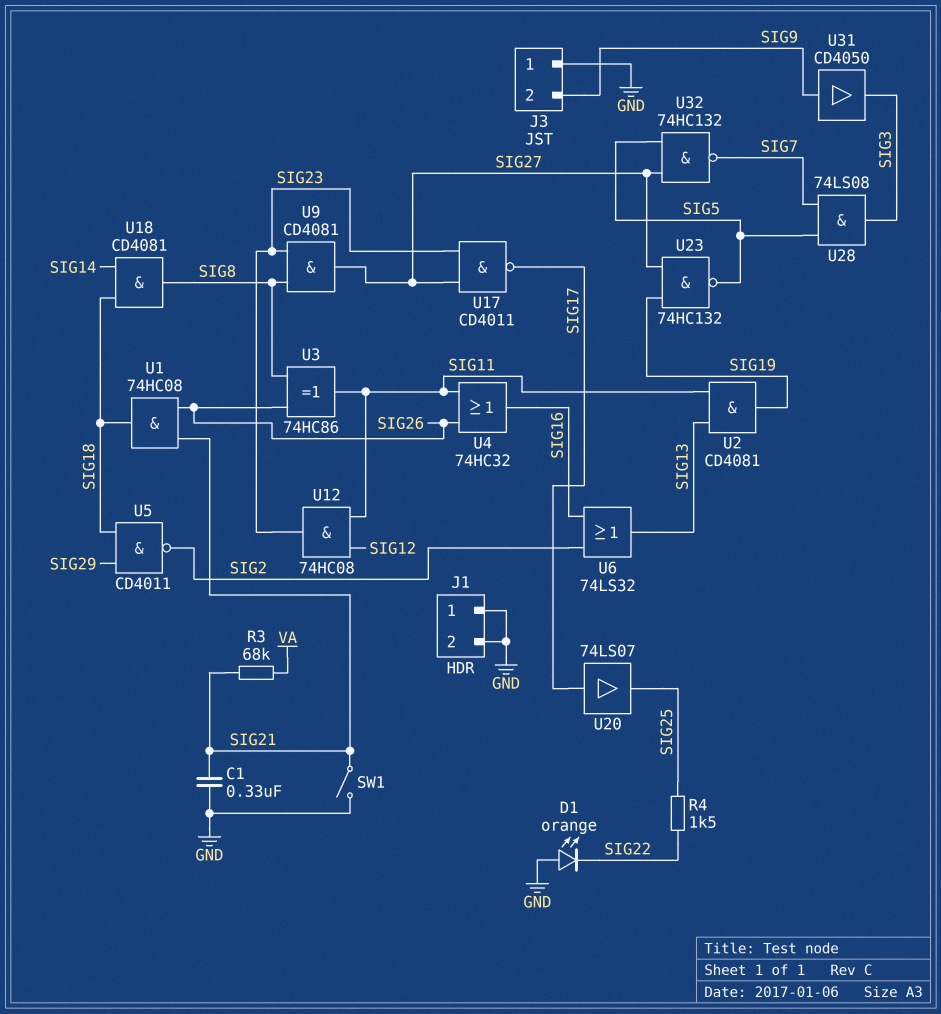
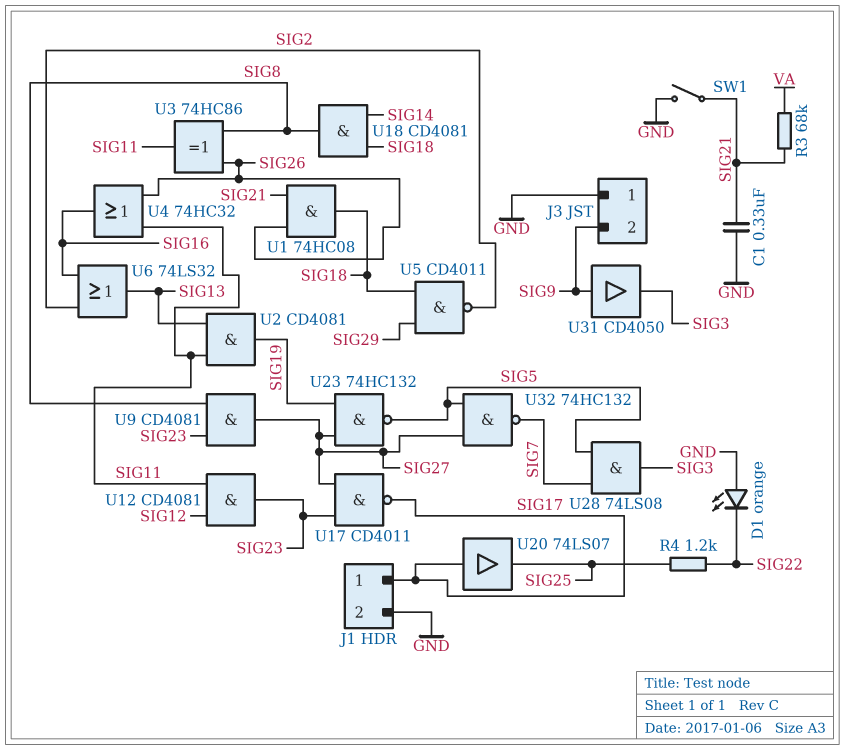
J1 pin 1: GND -> SIG17
R4: 1.5k (SIG22, SIG25) -> 1.2k (SIG22, SIG25)
U12: AND 74HC08 (in SIG11, in SIG12, out SIG23) -> AND CD4081 (in SIG11, in SIG12, out SIG23)

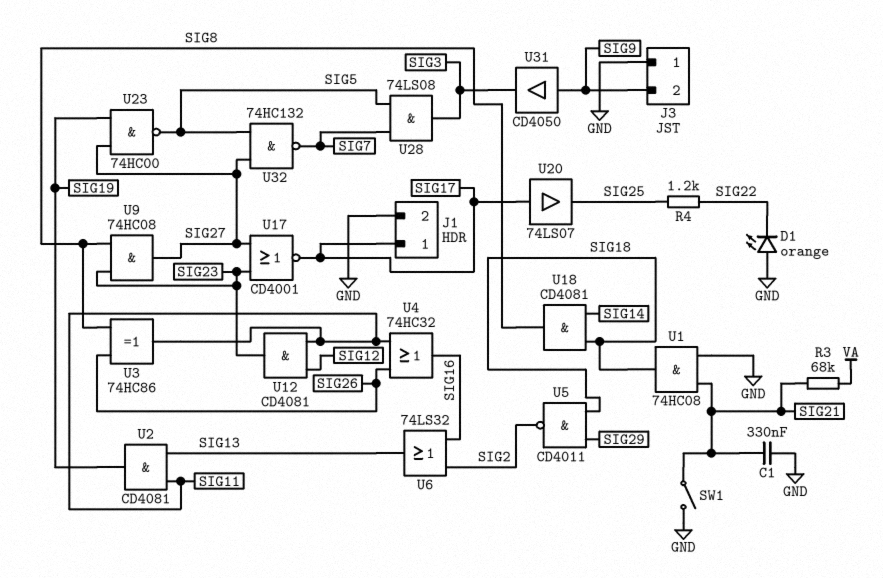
U1: AND 74HC08 (in SIG21, in SIG26, out SIG18) -> AND 74HC08 (in GND, in SIG21, out SIG18)
U9: AND CD4081 (in SIG8, in SIG23, out SIG27) -> AND 74HC08 (in SIG8, in SIG23, out SIG27)
U17: NAND CD4011 (in SIG23, in SIG27, out SIG17) -> NOR CD4001 (in SIG23, in SIG27, out SIG17)
U23: NAND 74HC132 (in SIG19, in SIG27, out SIG5) -> NAND 74HC00 (in SIG19, in SIG27, out SIG5)

